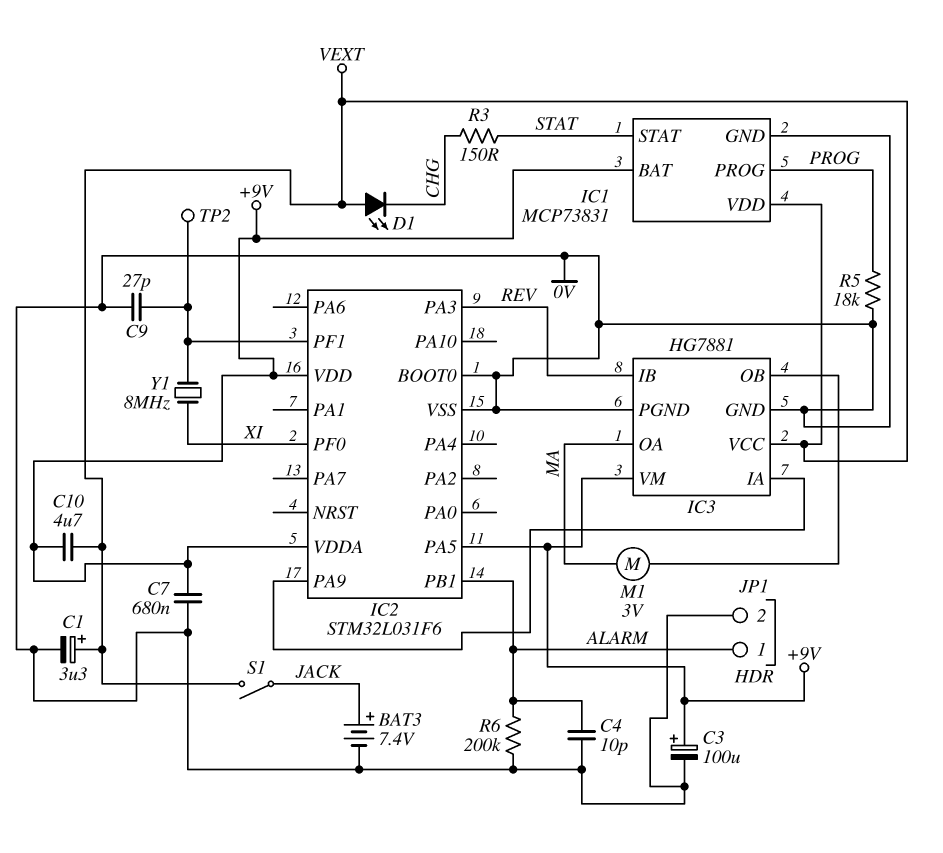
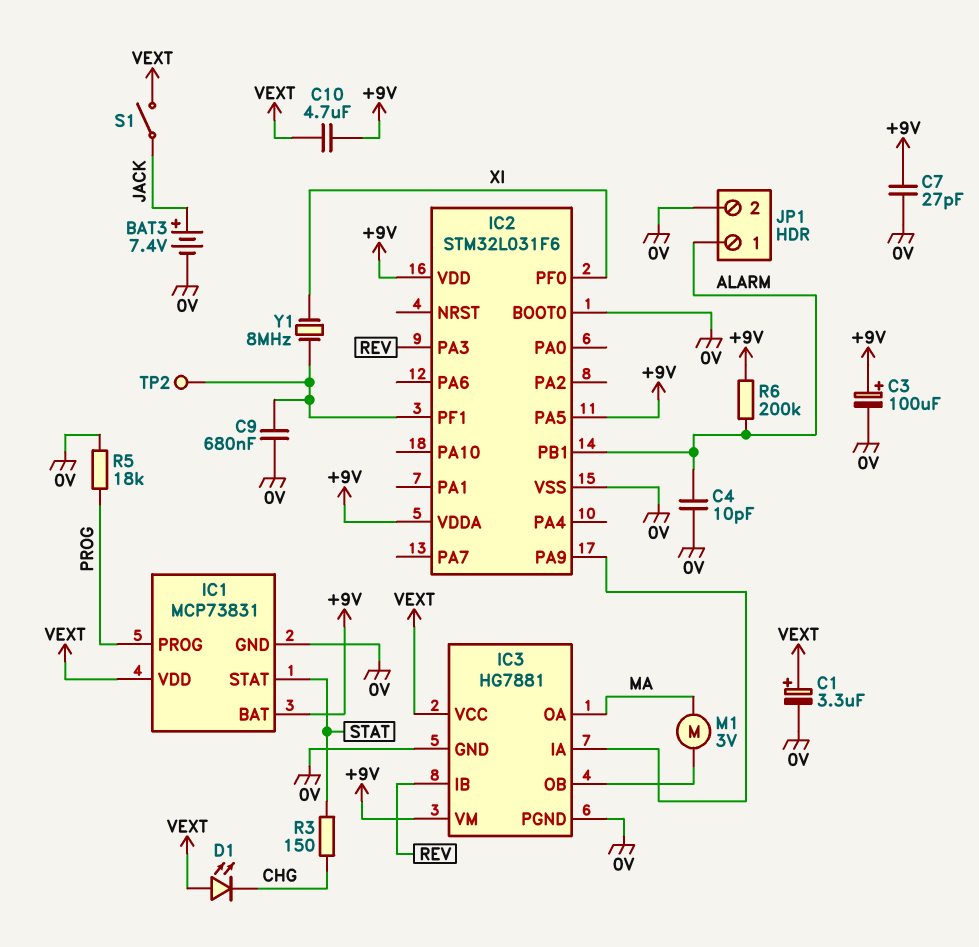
C7: 680nF (+9V, 0V) -> 27pF (+9V, 0V)
C9: 27pF (0V, IC2/PF1) -> 680nF (0V, IC2/PF1)
R6: 200k (0V, ALARM) -> 200k (+9V, ALARM)

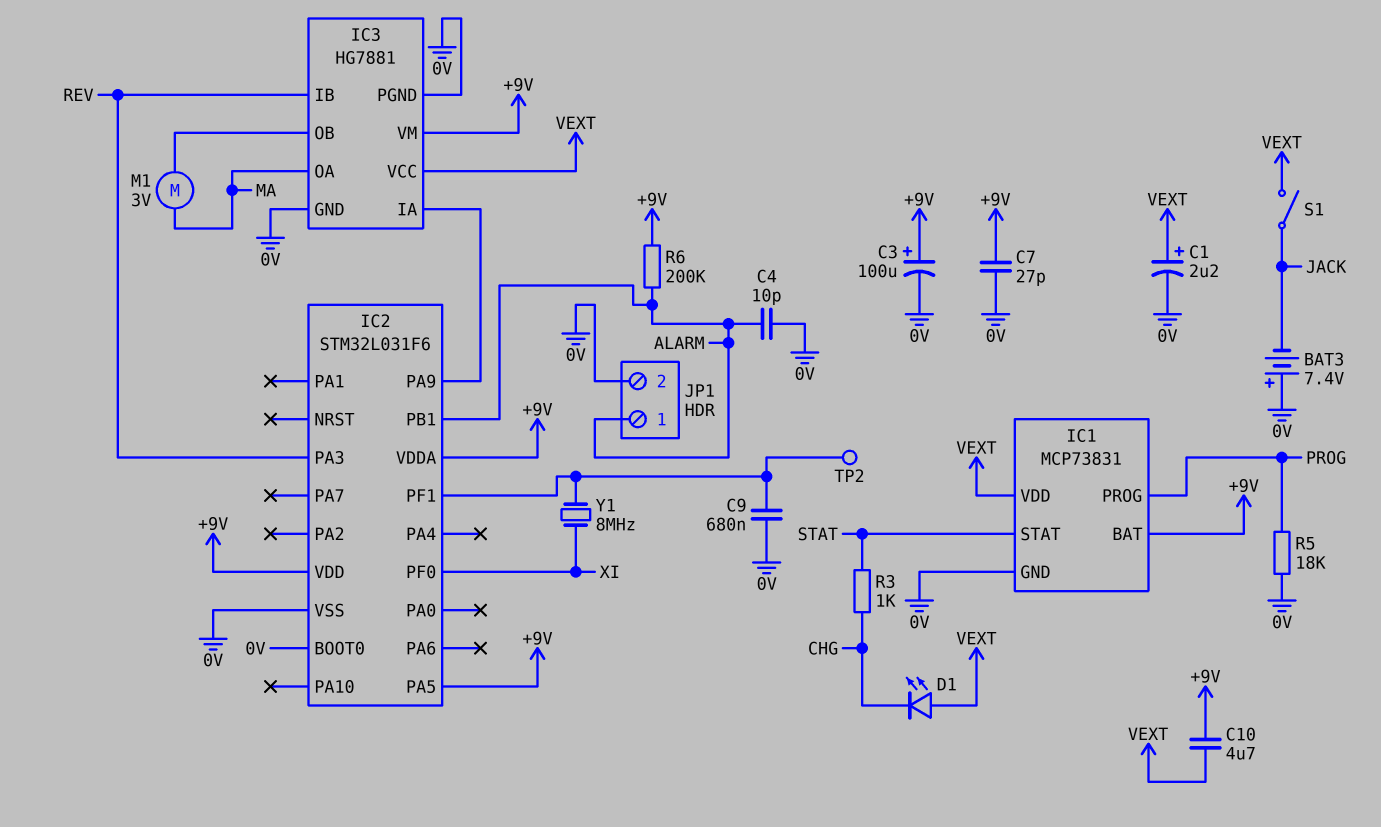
BAT3: 7.4V (plus JACK, minus 0V) -> 7.4V (plus 0V, minus JACK)
C1: 3.3uF (plus VEXT, minus 0V) -> 2.2uF (plus VEXT, minus 0V)
R3: 150 (CHG, STAT) -> 1k (CHG, STAT)

